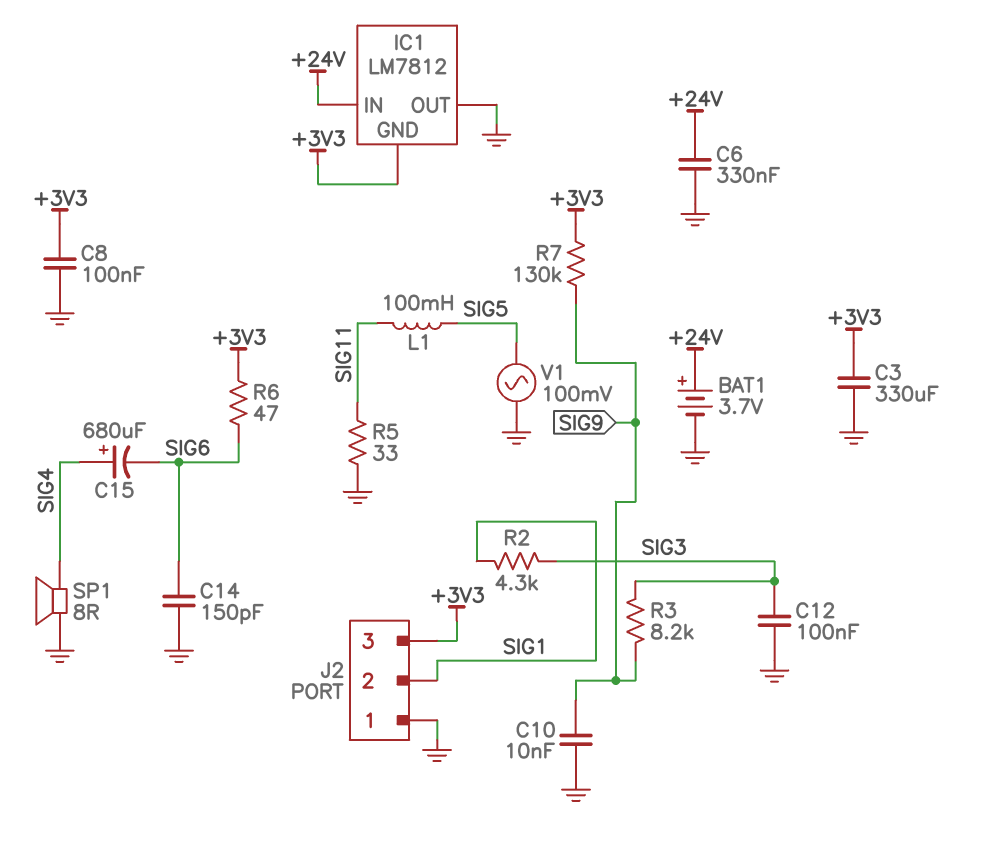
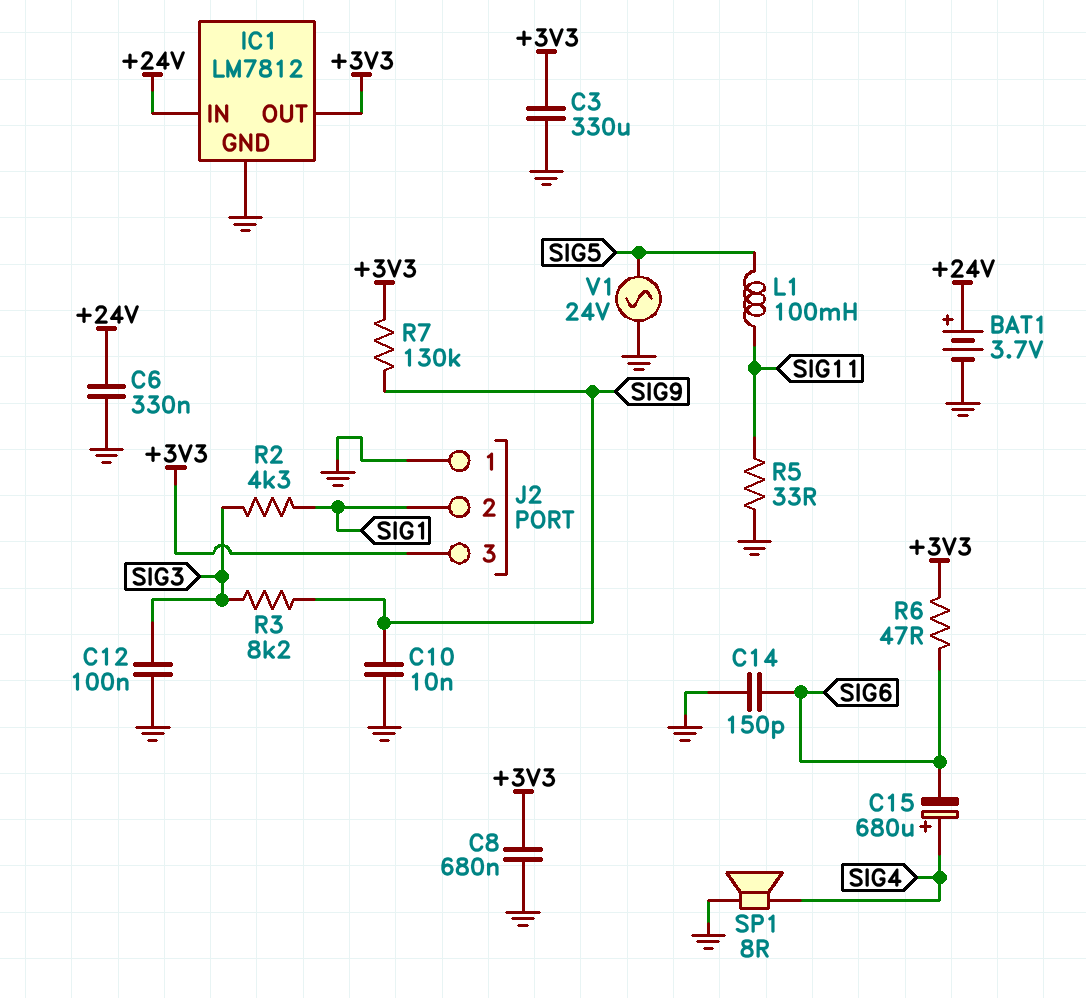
C8: 100nF (+3V3, GND) -> 680nF (+3V3, GND)
IC1 pin GND: +3V3 -> GND
IC1 pin OUT: GND -> +3V3
V1: AC 100mV (GND, SIG5) -> AC 24V (GND, SIG5)

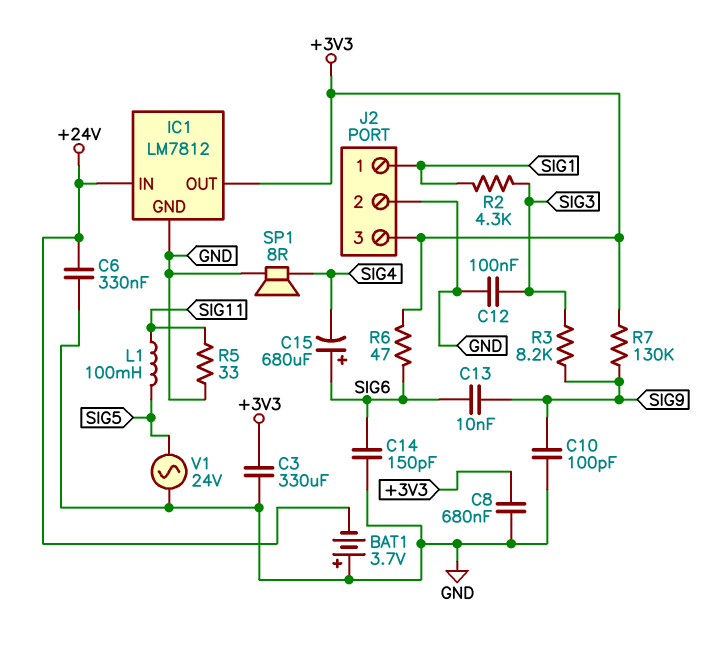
BAT1: 3.7V (plus +24V, minus GND) -> 3.7V (plus GND, minus +24V)
C10: 10nF (GND, SIG9) -> 100pF (GND, SIG9)
C13: none -> 10nF (SIG6, SIG9)
C15: 680uF (plus SIG4, minus SIG6) -> 680uF (plus SIG6, minus SIG4)
J2 pin 1: GND -> SIG1
J2 pin 2: SIG1 -> GND

